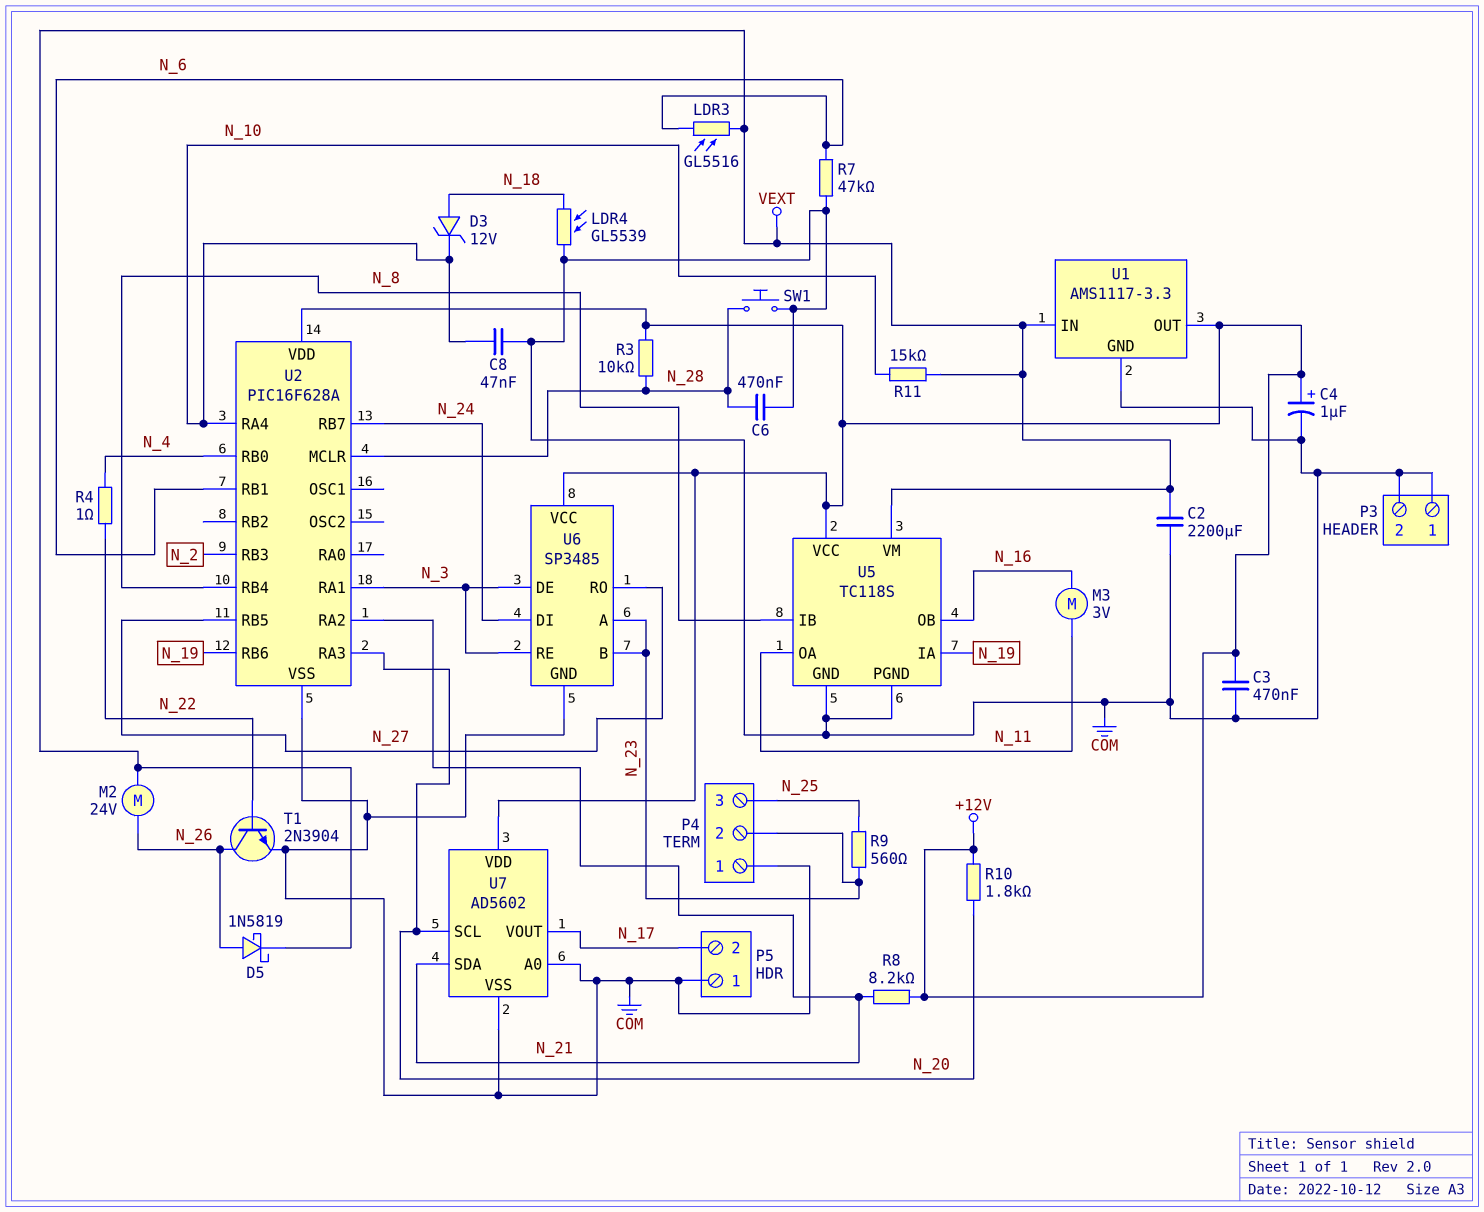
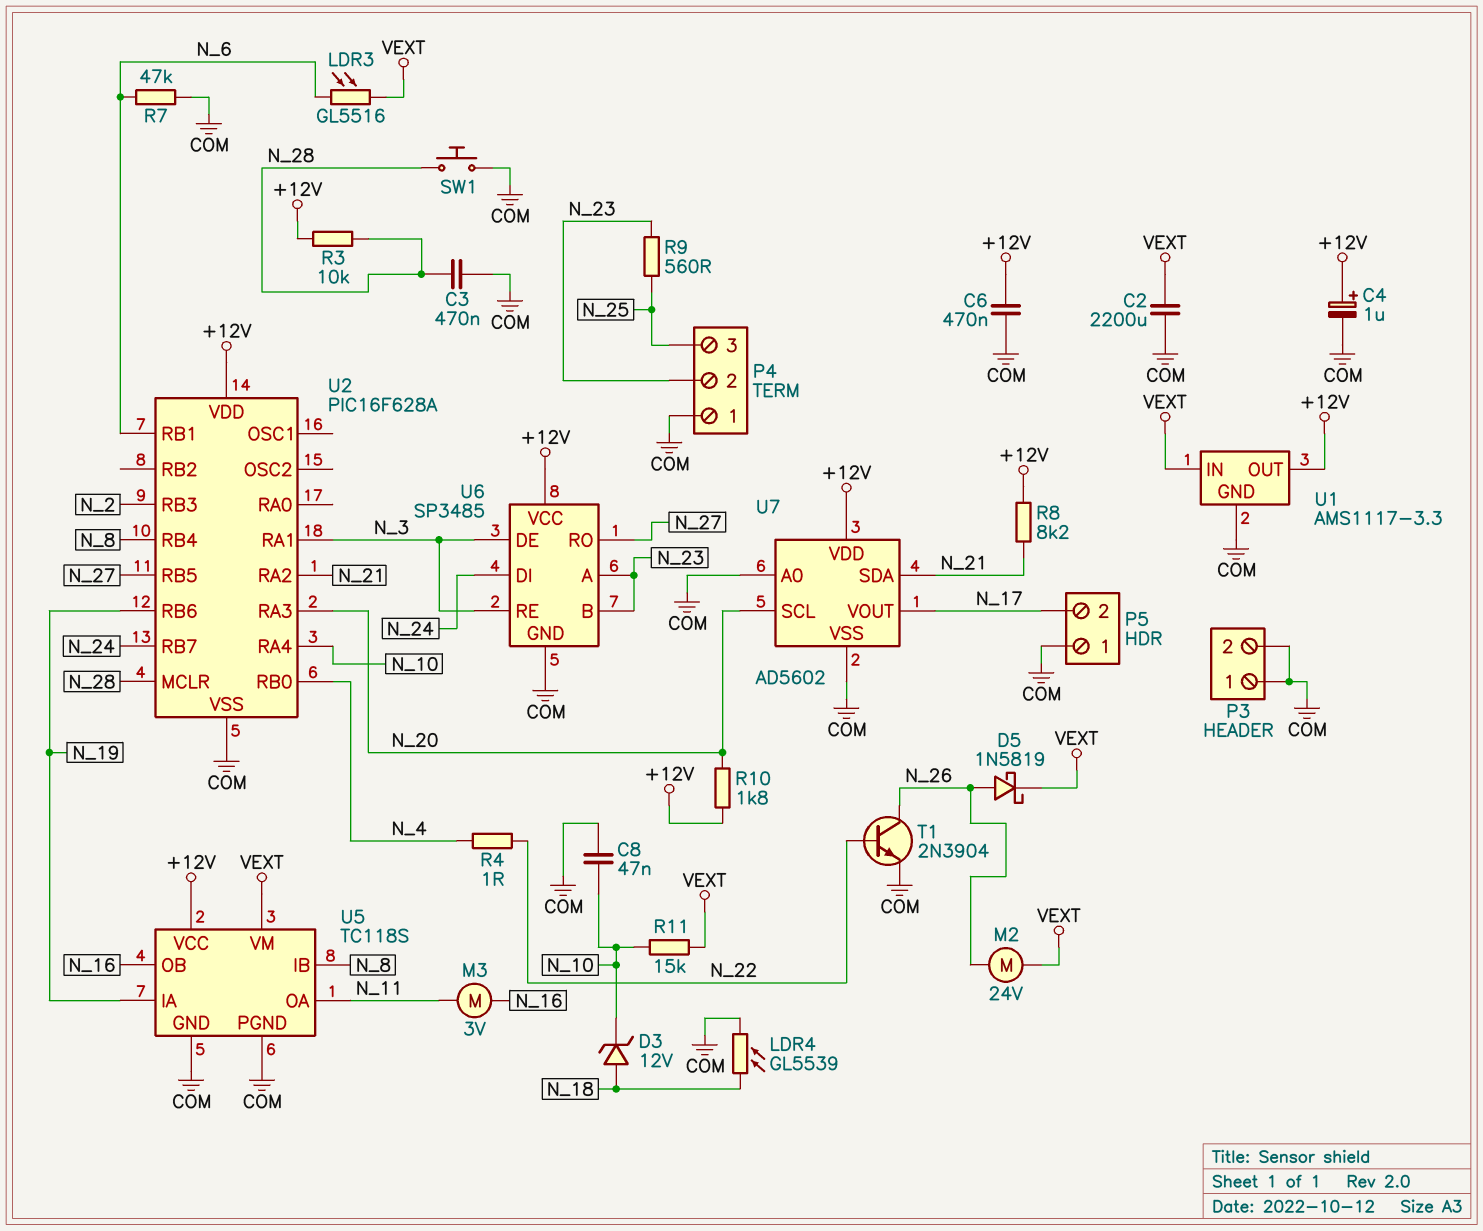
C3: 470nF (+12V, COM) -> 470nF (COM, N_28)
C6: 470nF (COM, N_28) -> 470nF (+12V, COM)

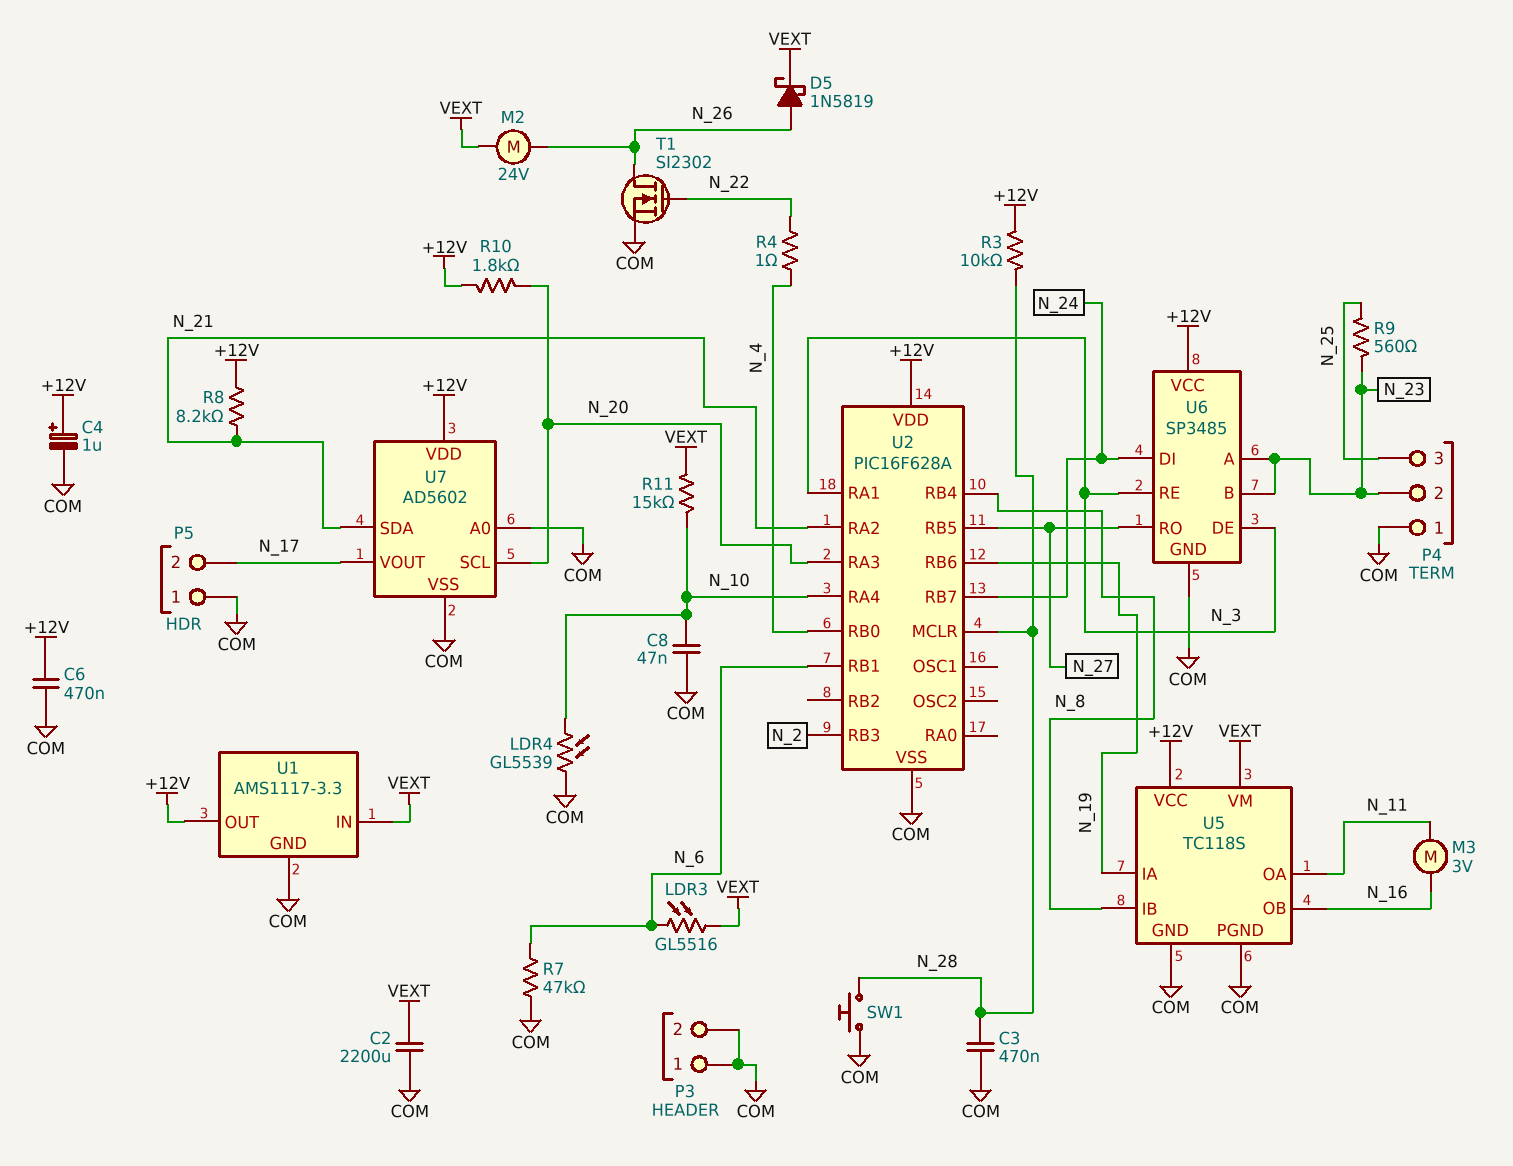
D3: zener 12V (A N_18, K N_10) -> none
LDR4: GL5539 (COM, N_18) -> GL5539 (COM, N_10)
T1: NPN 2N3904 (B N_22, C N_26, E COM) -> NMOS SI2302 (G N_22, D N_26, S COM)

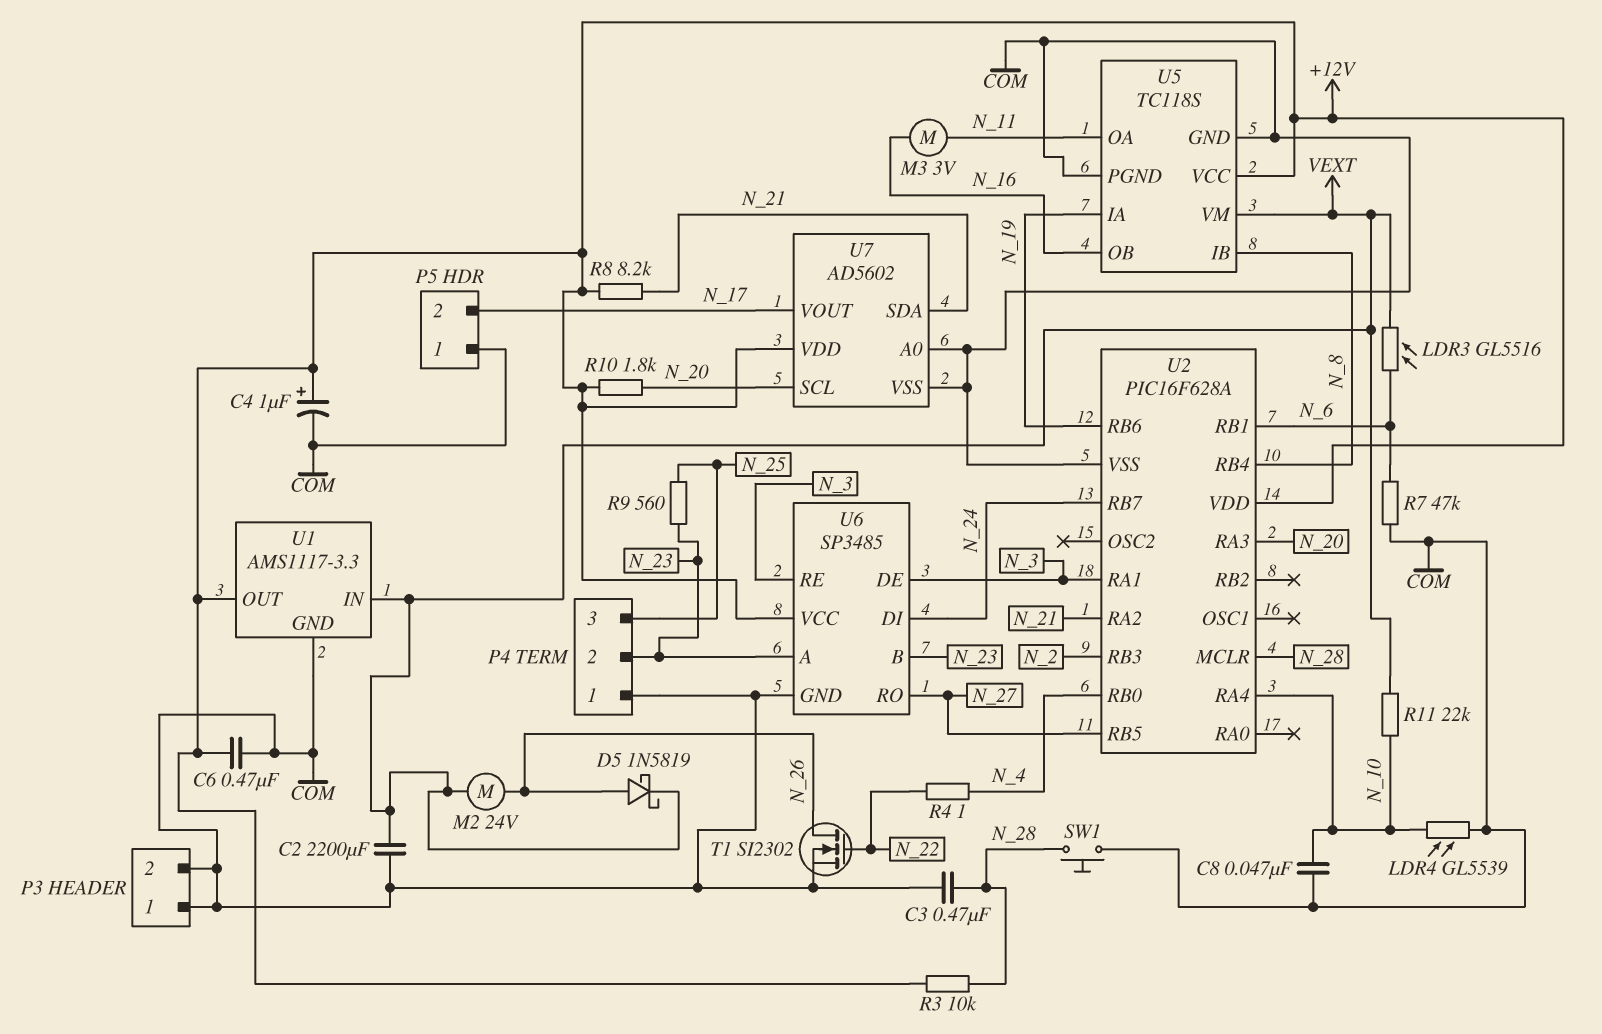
R11: 15k (N_10, VEXT) -> 22k (N_10, VEXT)

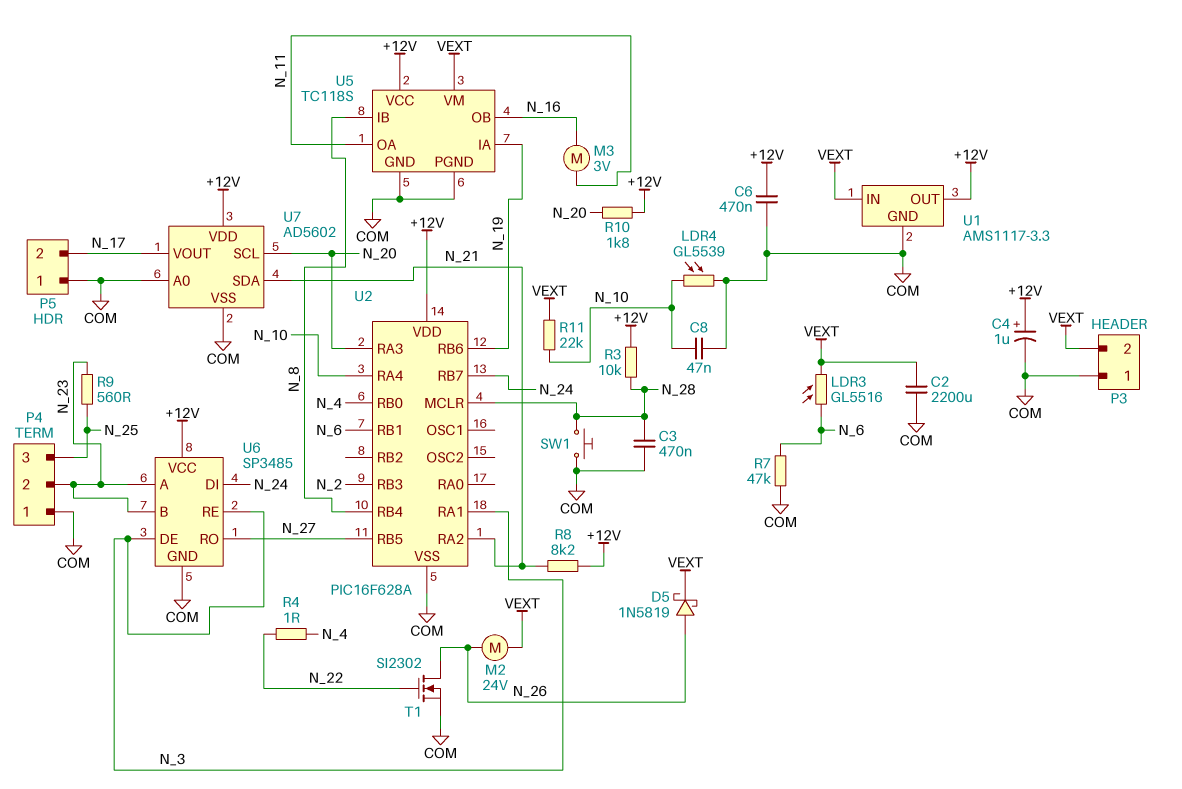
P3 pin 2: COM -> VEXT

